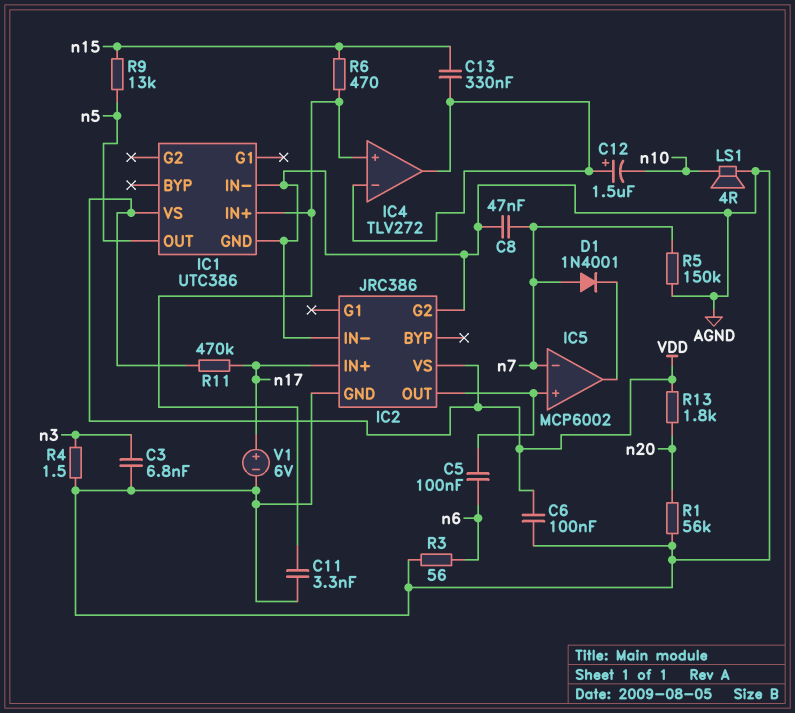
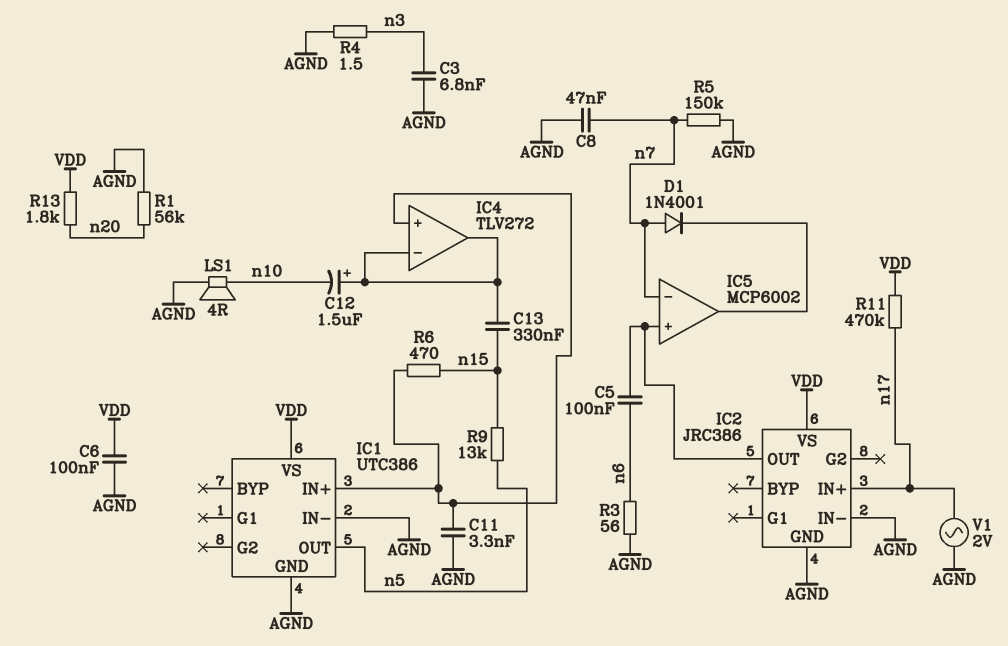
IC2 pin G2: AGND -> none
V1: 6V (plus n17, minus AGND) -> AC 2V (AGND, n17)

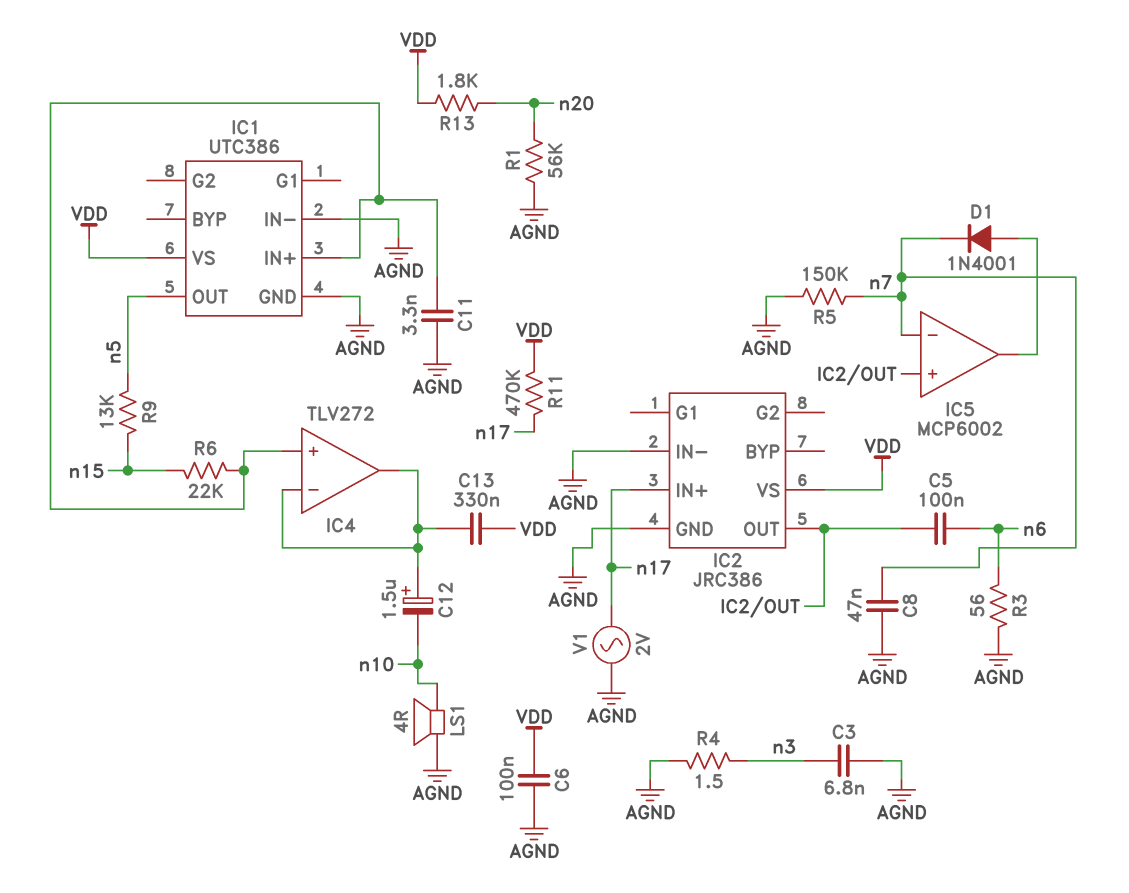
C13: 330nF (IC4/in-, n15) -> 330nF (IC4/in-, VDD)
D1: diode 1N4001 (A n7, K IC5/out) -> diode 1N4001 (A IC5/out, K n7)
R6: 470 (IC1/IN+, n15) -> 22k (IC1/IN+, n15)

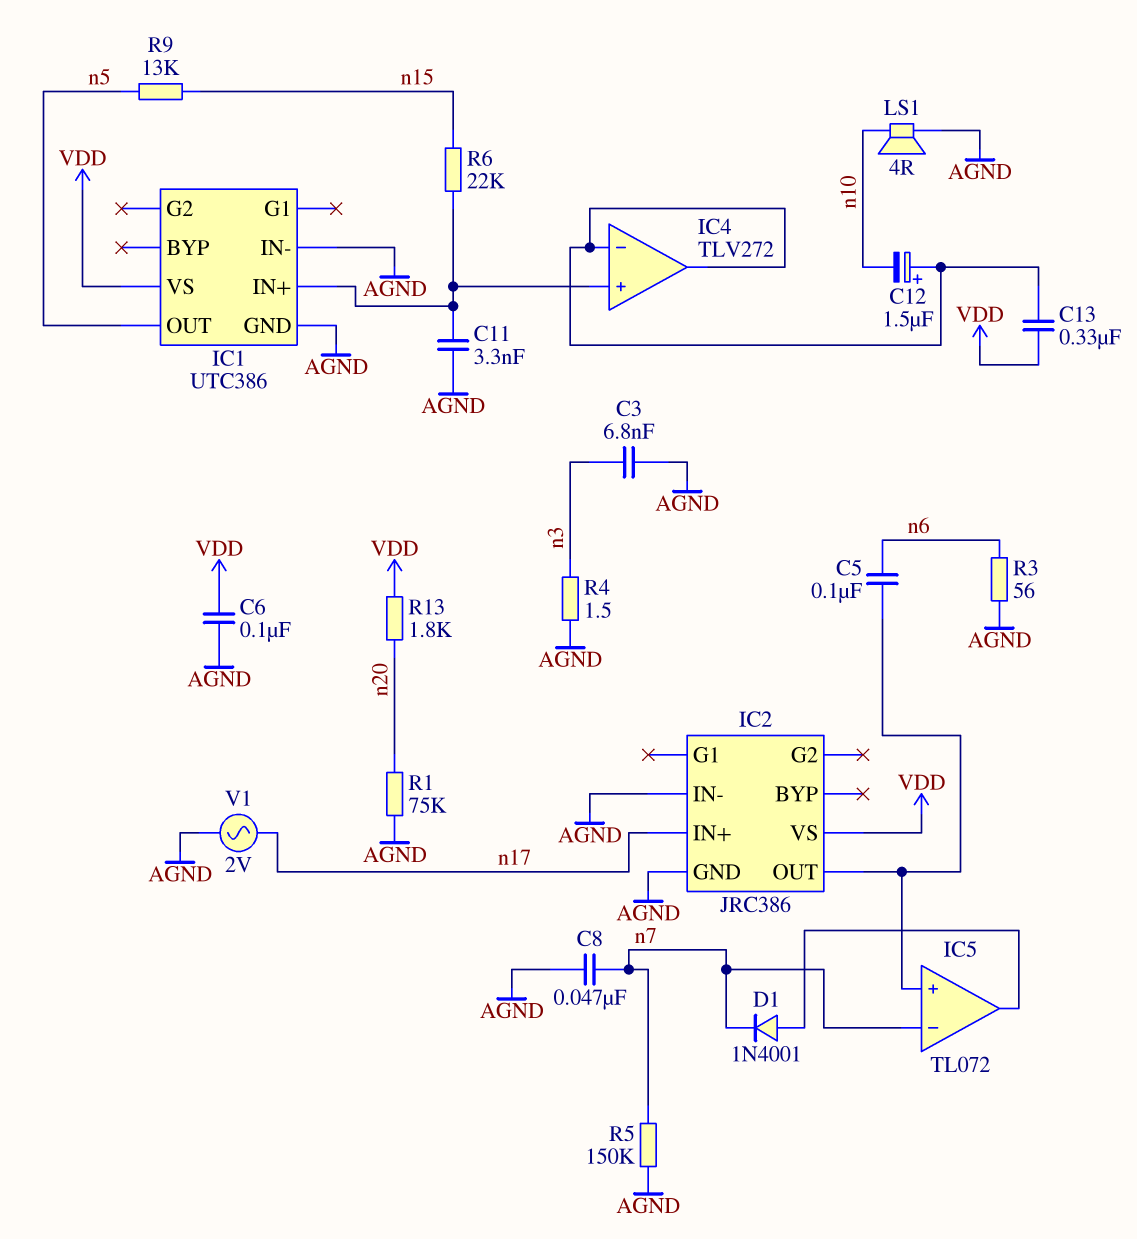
IC5: MCP6002 -> TL072
R1: 56k (AGND, n20) -> 75k (AGND, n20)
R11: 470k (VDD, n17) -> none

